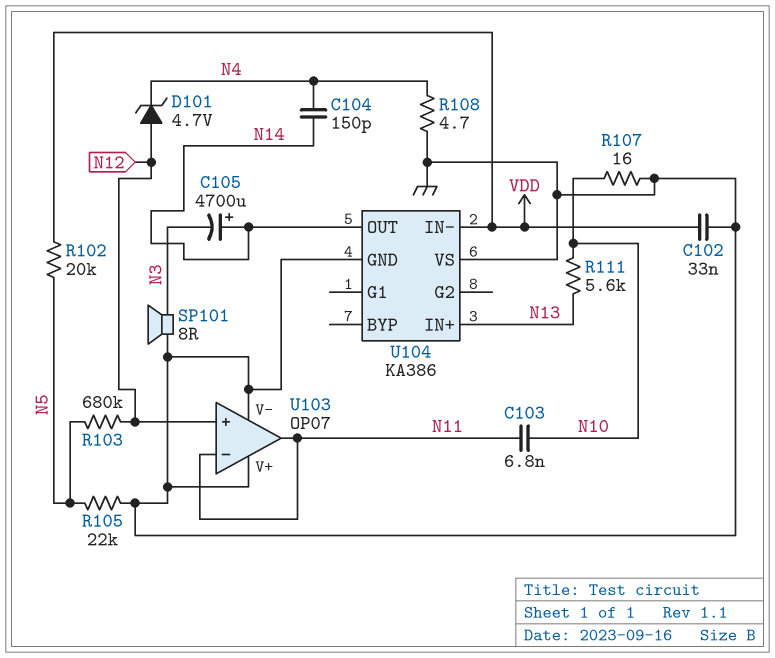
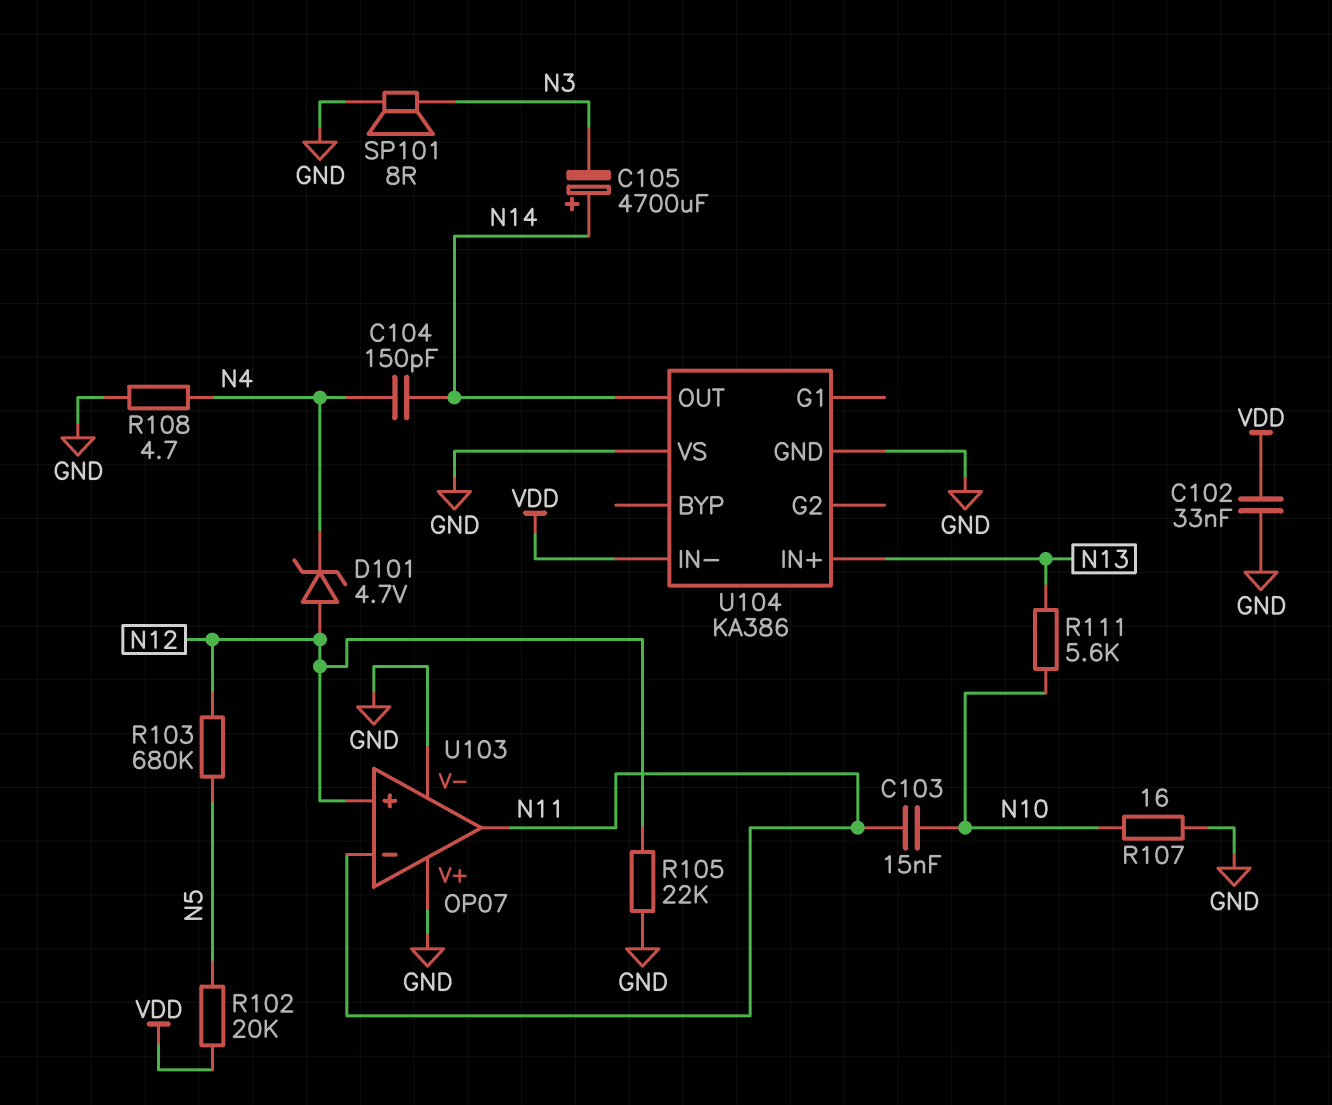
C103: 6.8nF (N10, N11) -> 15nF (N10, N11)
R105: 22k (GND, N5) -> 22k (GND, N12)

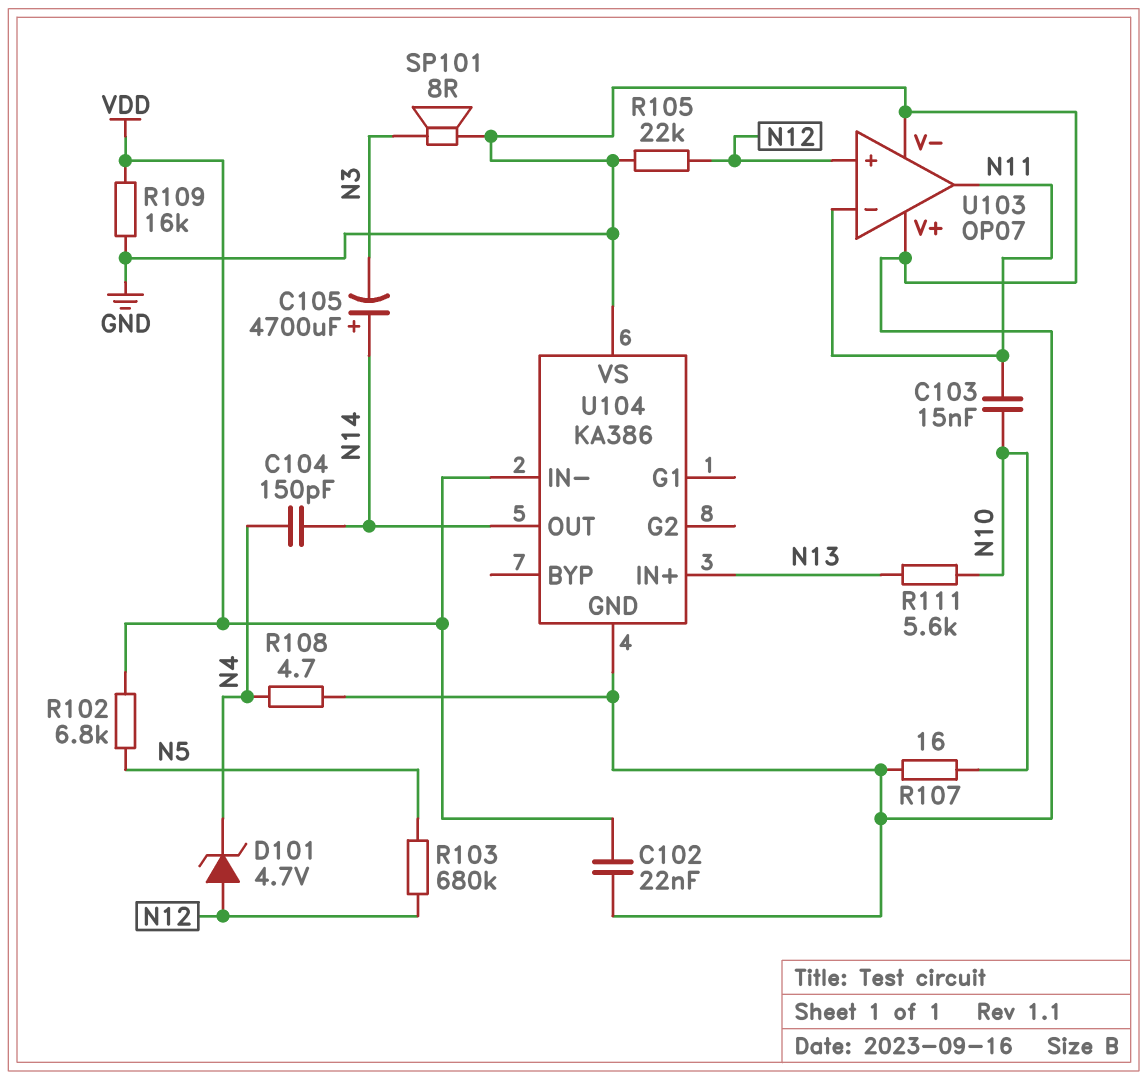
C102: 33nF (GND, VDD) -> 22nF (GND, VDD)
R102: 20k (N5, VDD) -> 6.8k (N5, VDD)
R109: none -> 16k (GND, VDD)

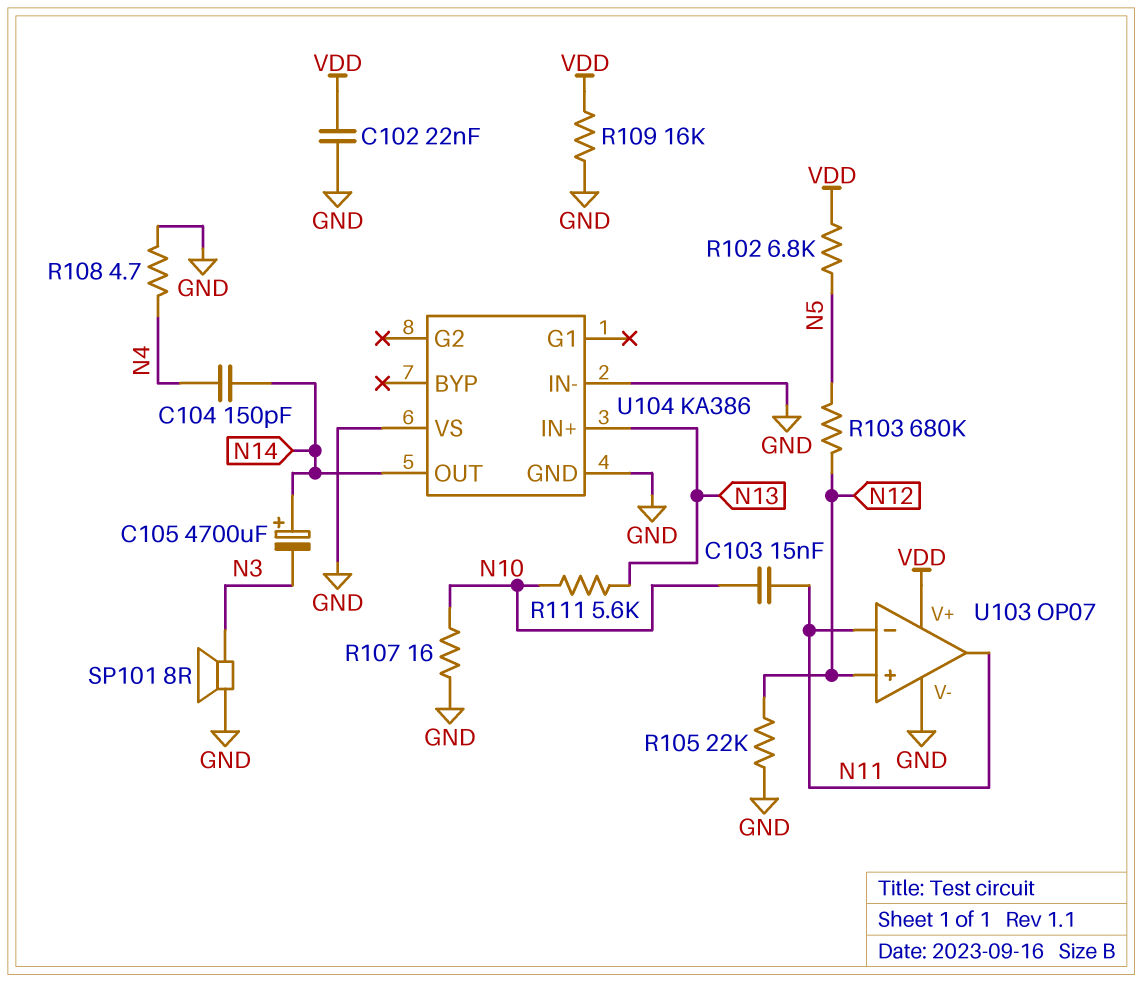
D101: zener 4.7V (A N12, K N4) -> none
U103 pin V+: GND -> VDD
U104 pin IN-: VDD -> GND

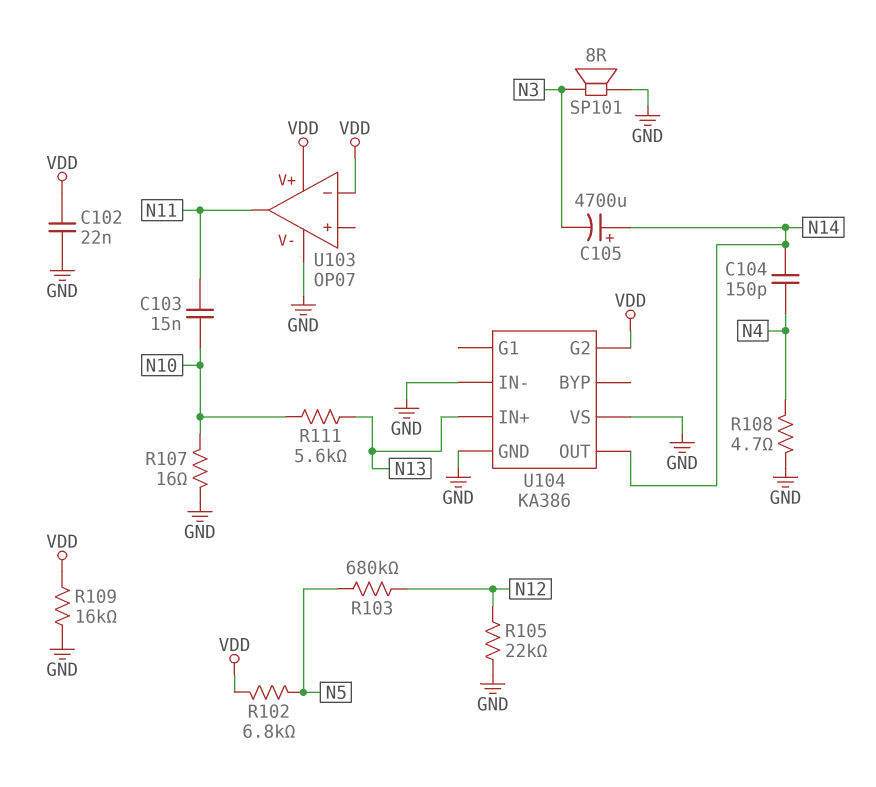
U103 pin in+: N12 -> none
U103 pin in-: N11 -> VDD
U104 pin G2: none -> VDD

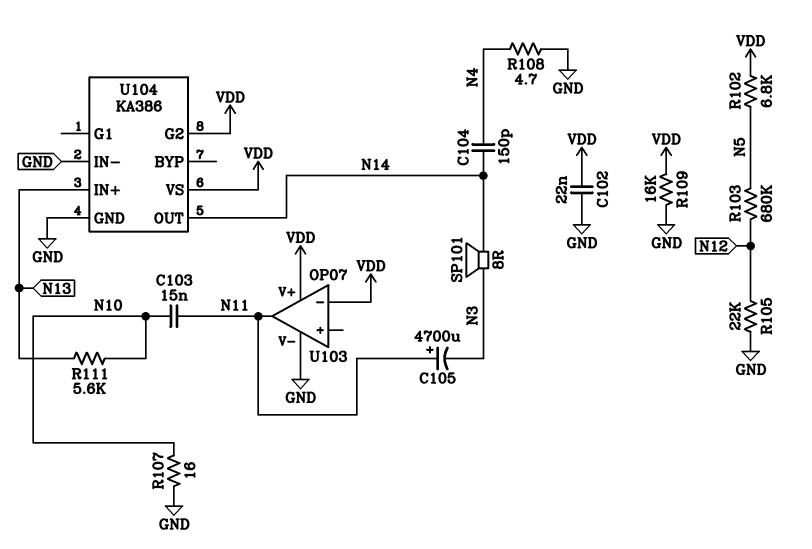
C105: 4700uF (plus N14, minus N3) -> 4700uF (plus N11, minus N3)
SP101: speaker 8R (GND, N3) -> speaker 8R (N3, N14)
U104 pin VS: GND -> VDD

